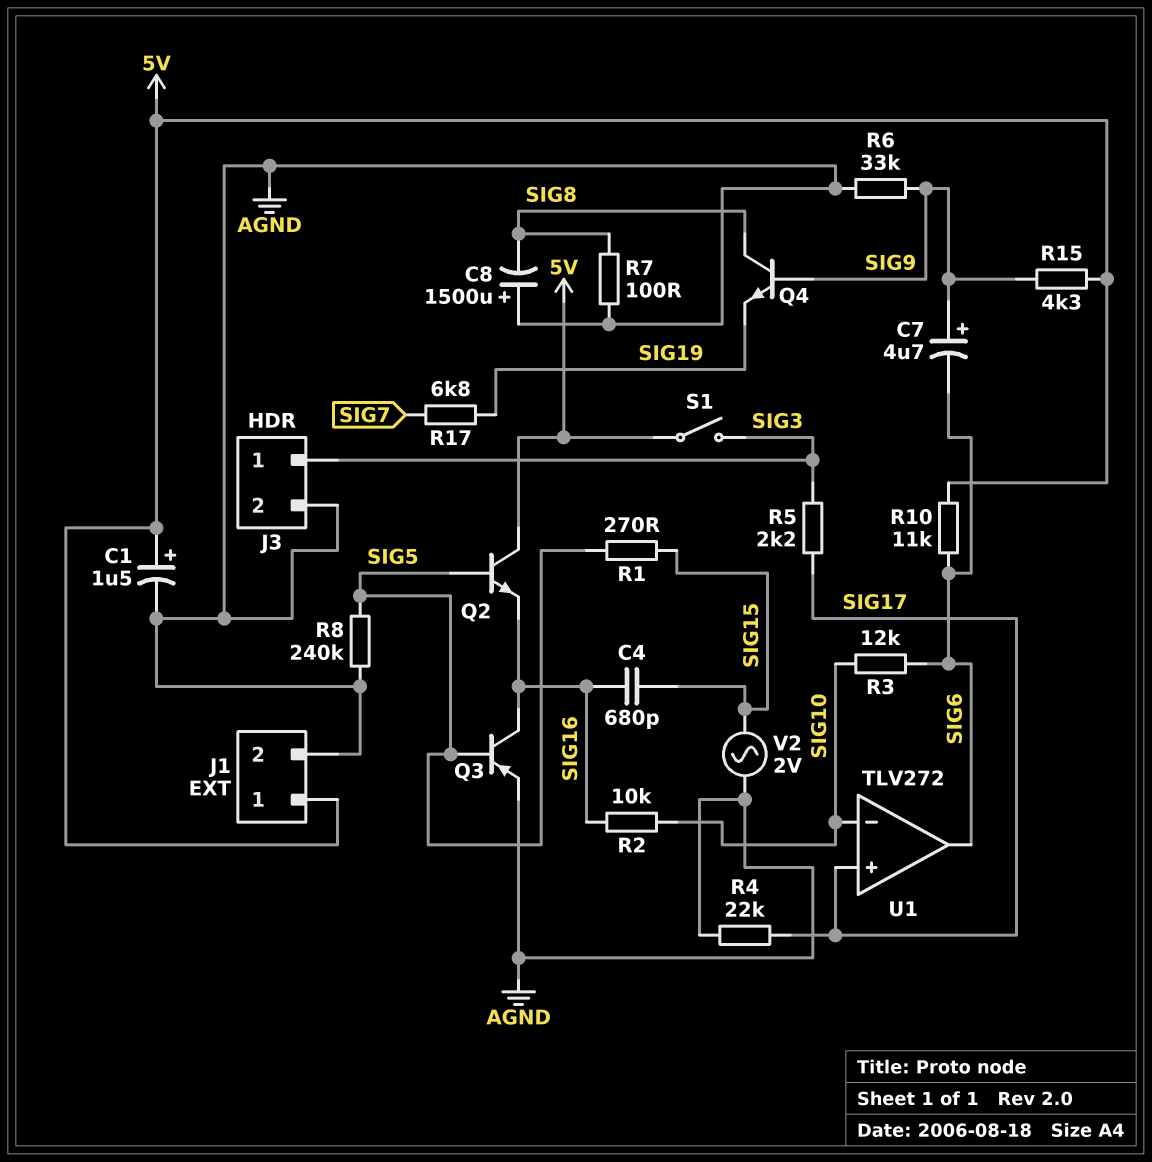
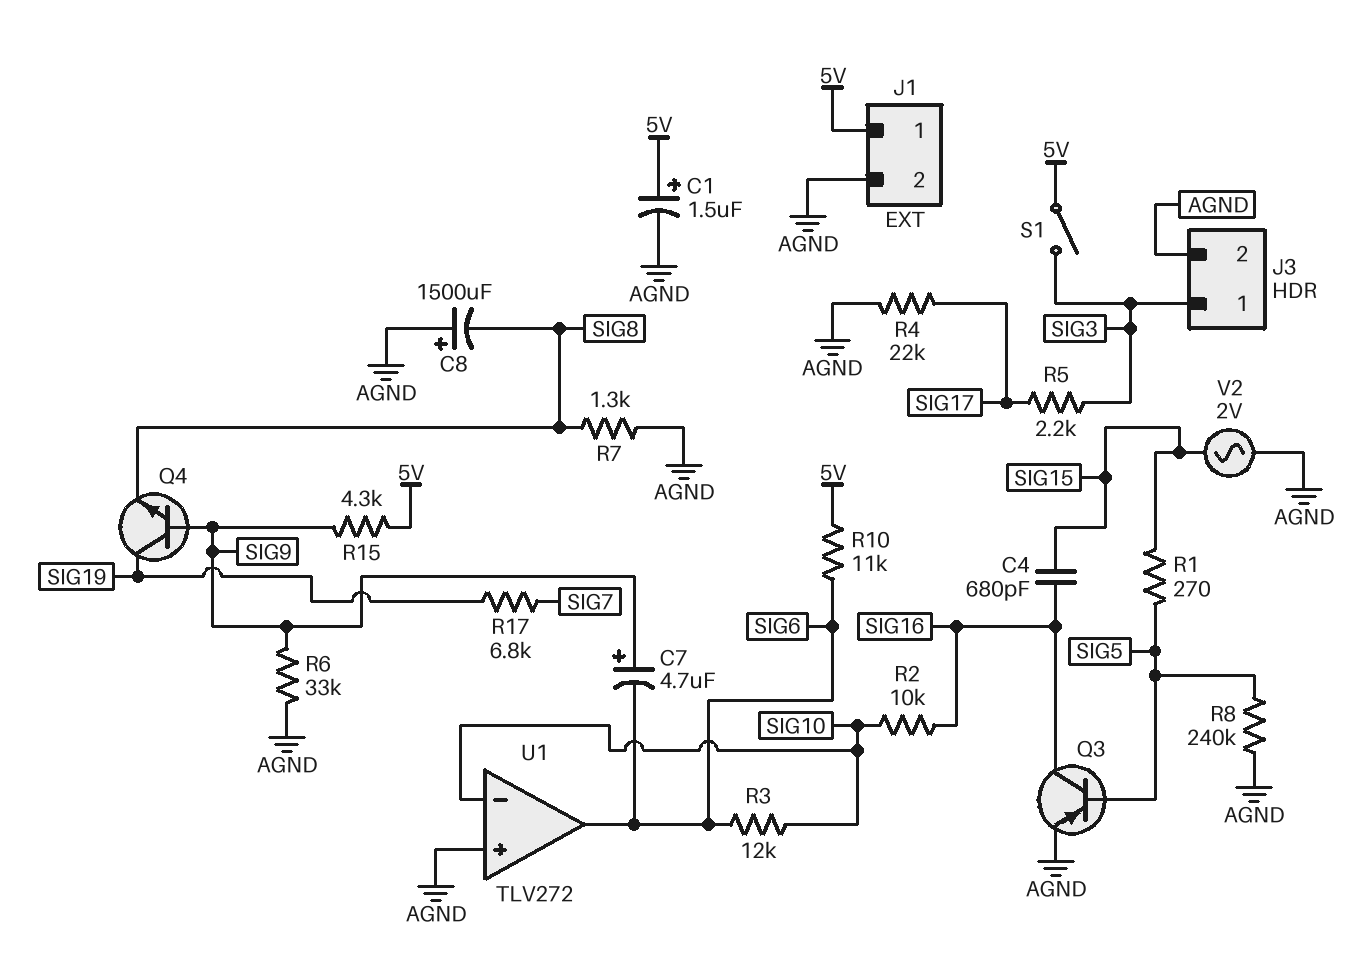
Q2: NPN (B SIG5, C 5V, E SIG16) -> none
Q4: NPN (B SIG9, C SIG8, E SIG19) -> NPN (B SIG9, C SIG19, E SIG8)
R7: 100 (AGND, SIG8) -> 1.3k (AGND, SIG8)
U1 pin in+: SIG17 -> AGND

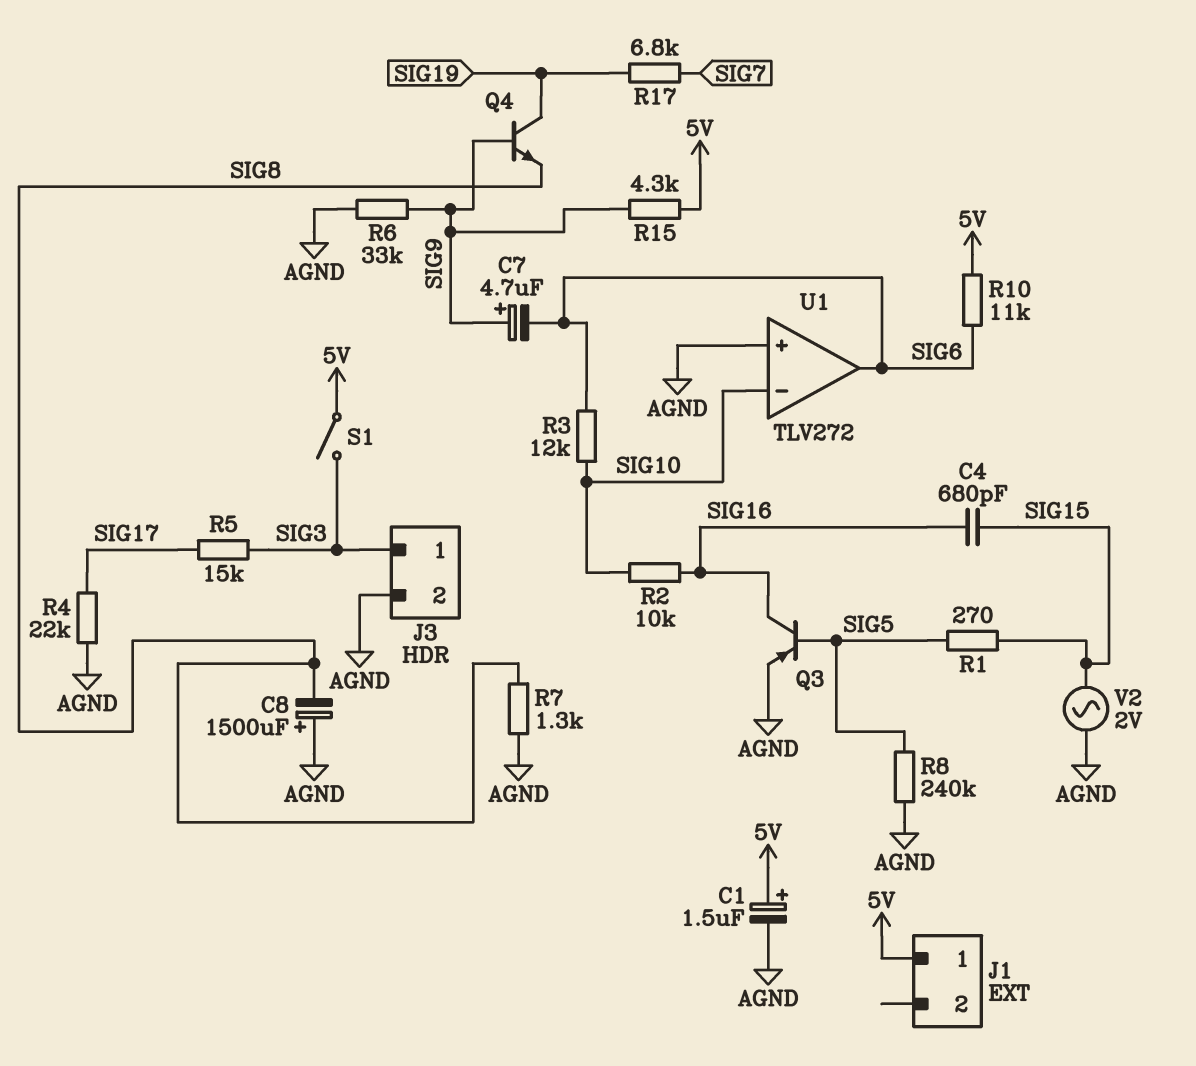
J1 pin 2: AGND -> none
R5: 2.2k (SIG3, SIG17) -> 15k (SIG3, SIG17)

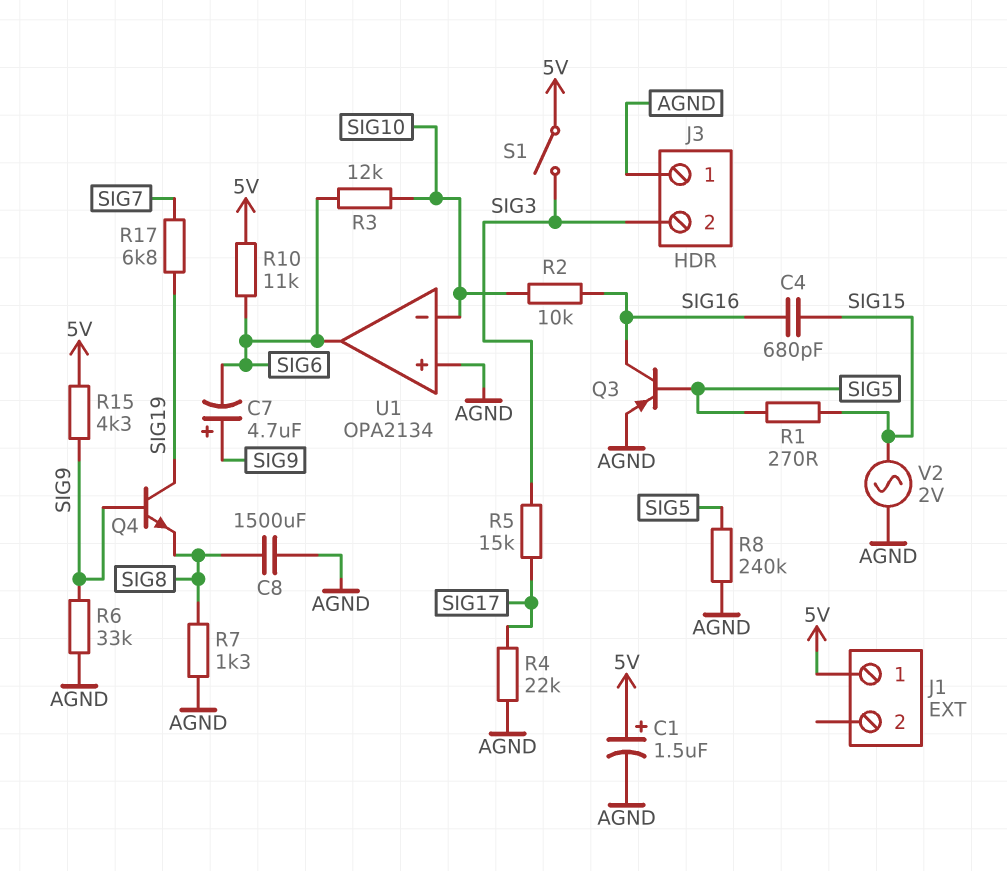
C8: 1500uF (plus AGND, minus SIG8) -> 1500uF (AGND, SIG8)
J3 pin 1: SIG3 -> AGND
J3 pin 2: AGND -> SIG3
U1: TLV272 -> OPA2134

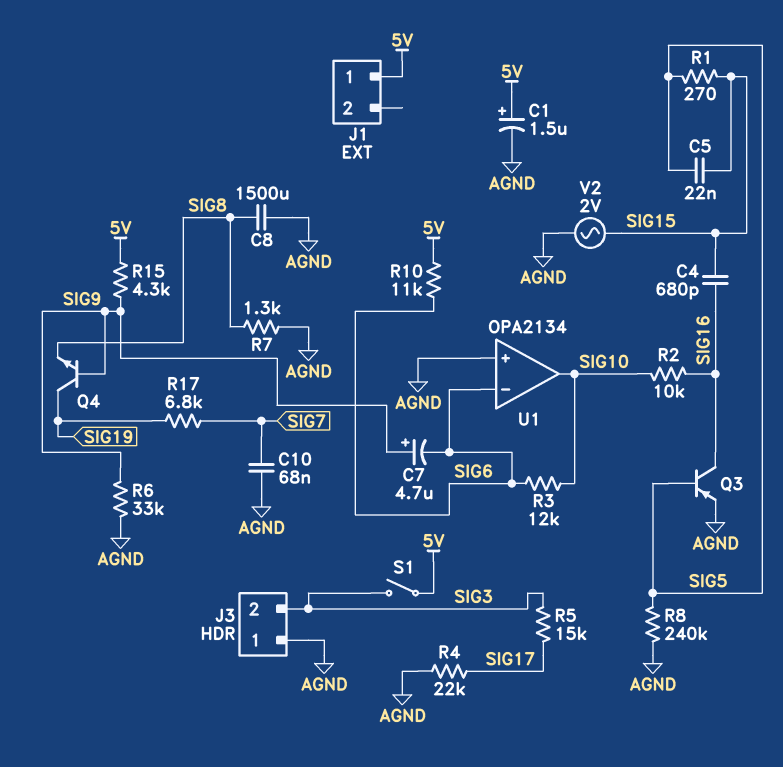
C5: none -> 22nF (SIG5, SIG15)
C10: none -> 68nF (AGND, SIG7)
U1 pin in-: SIG10 -> SIG6
U1 pin out: SIG6 -> SIG10

